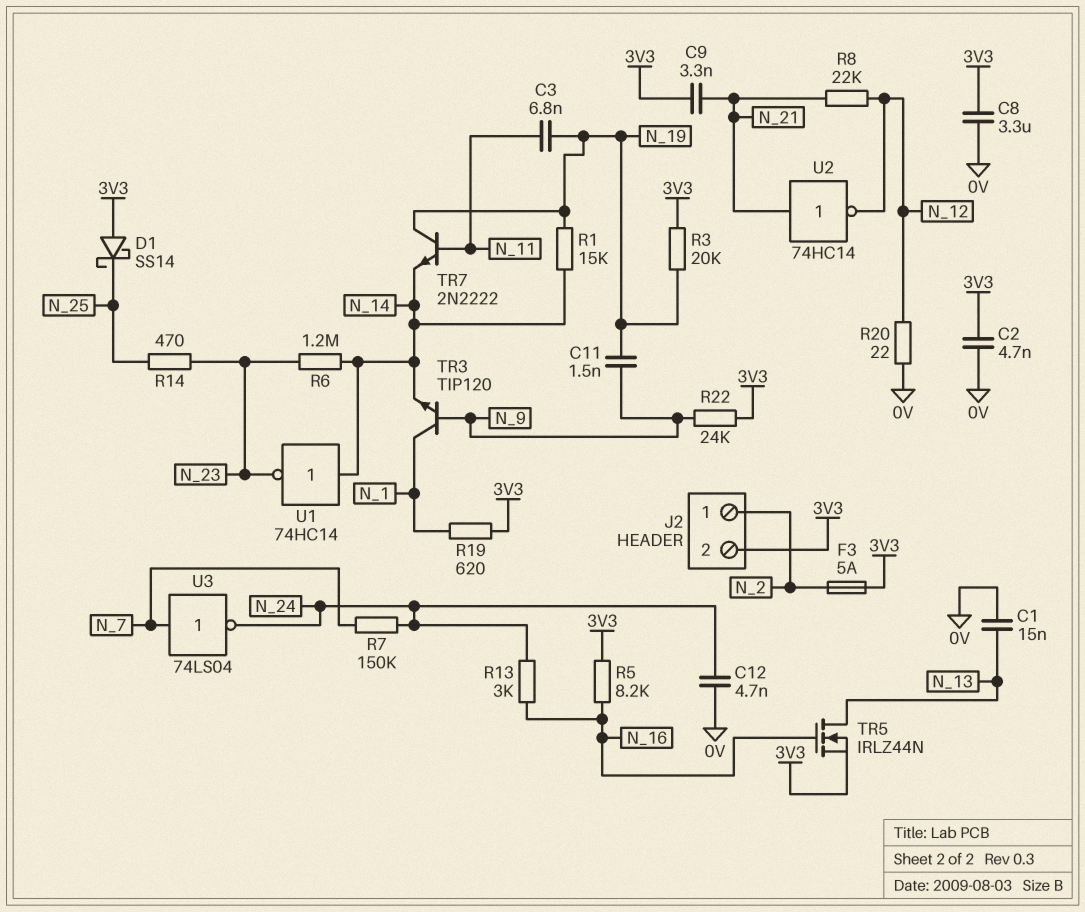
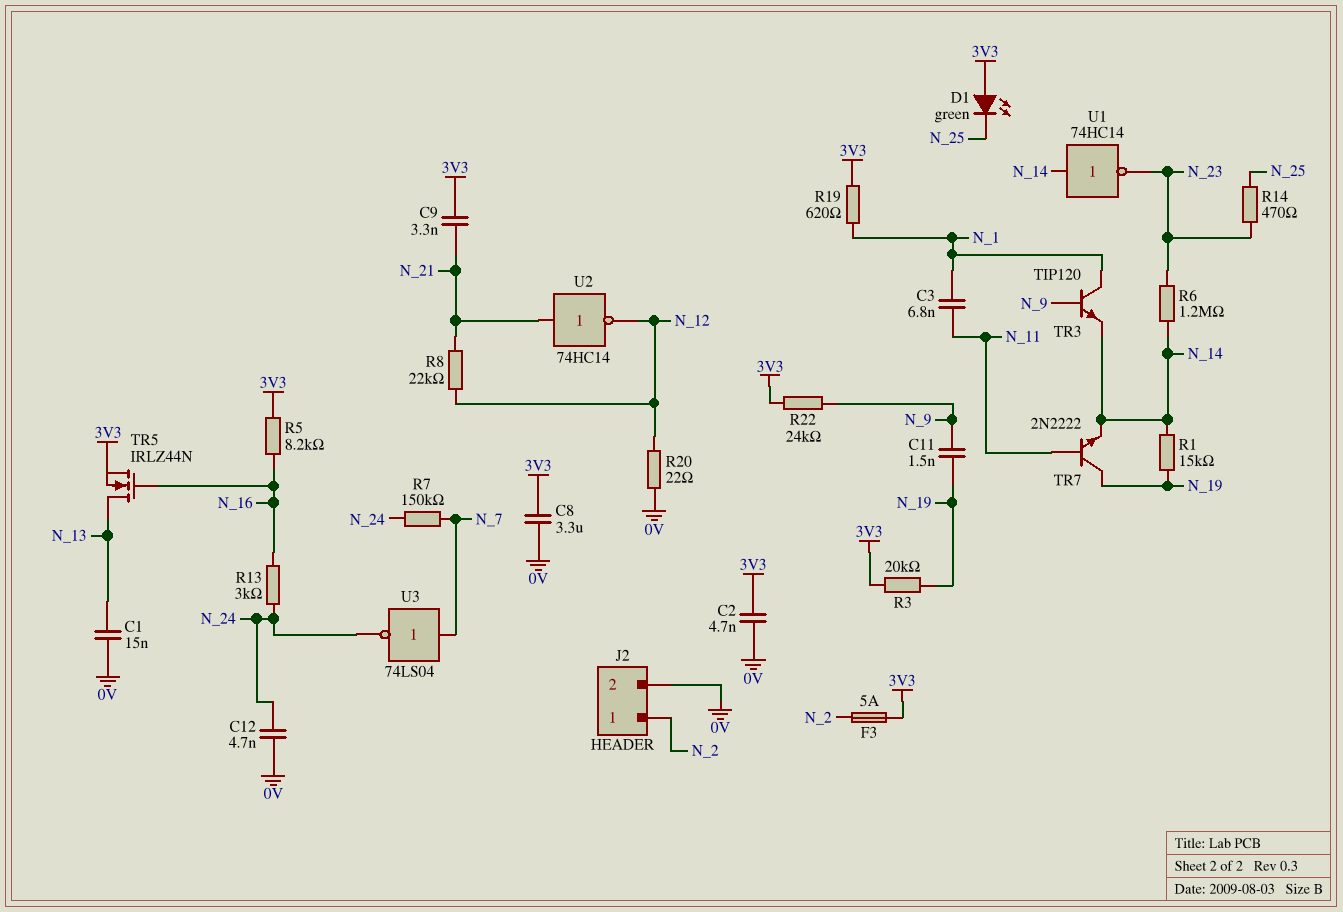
C3: 6.8nF (N_11, N_19) -> 6.8nF (N_1, N_11)
D1: schottky SS14 (A 3V3, K N_25) -> LED green (A 3V3, K N_25)
J2 pin 2: 3V3 -> 0V

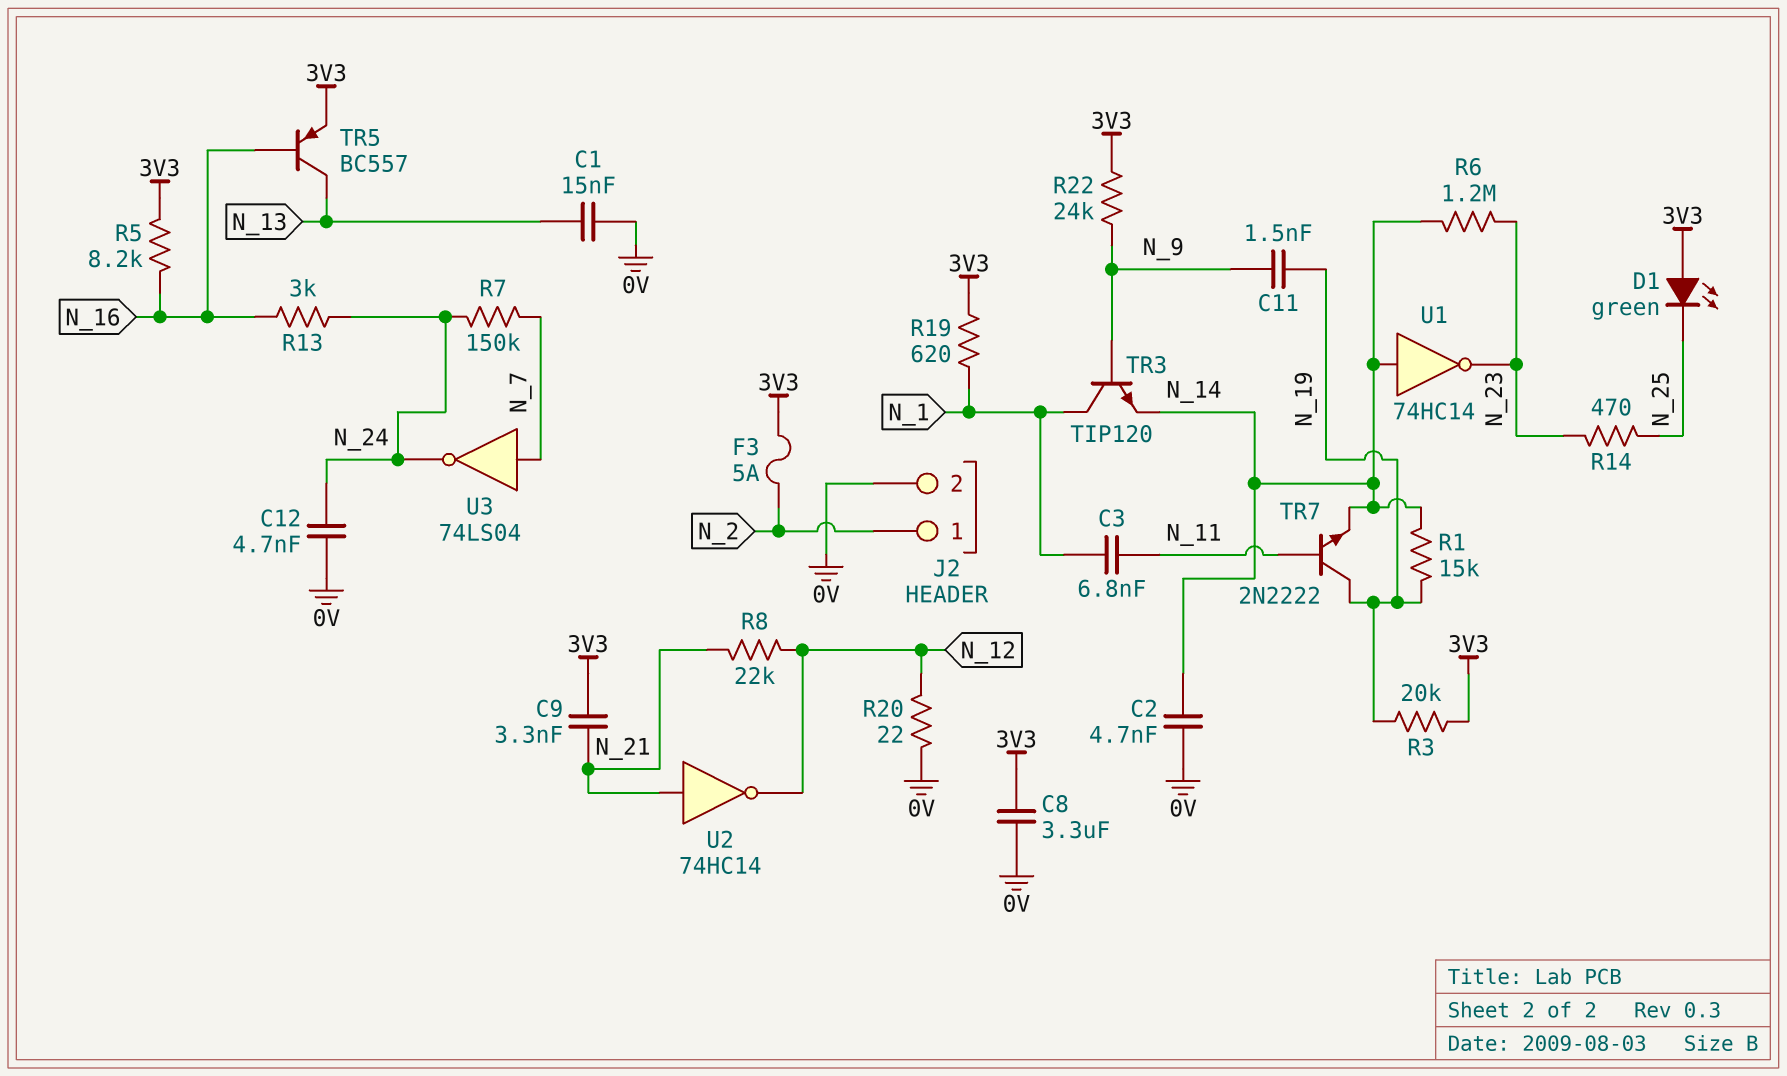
C2: 4.7nF (0V, 3V3) -> 4.7nF (0V, N_14)
TR5: NMOS IRLZ44N (G N_16, D N_13, S 3V3) -> PNP BC557 (B N_16, C N_13, E 3V3)

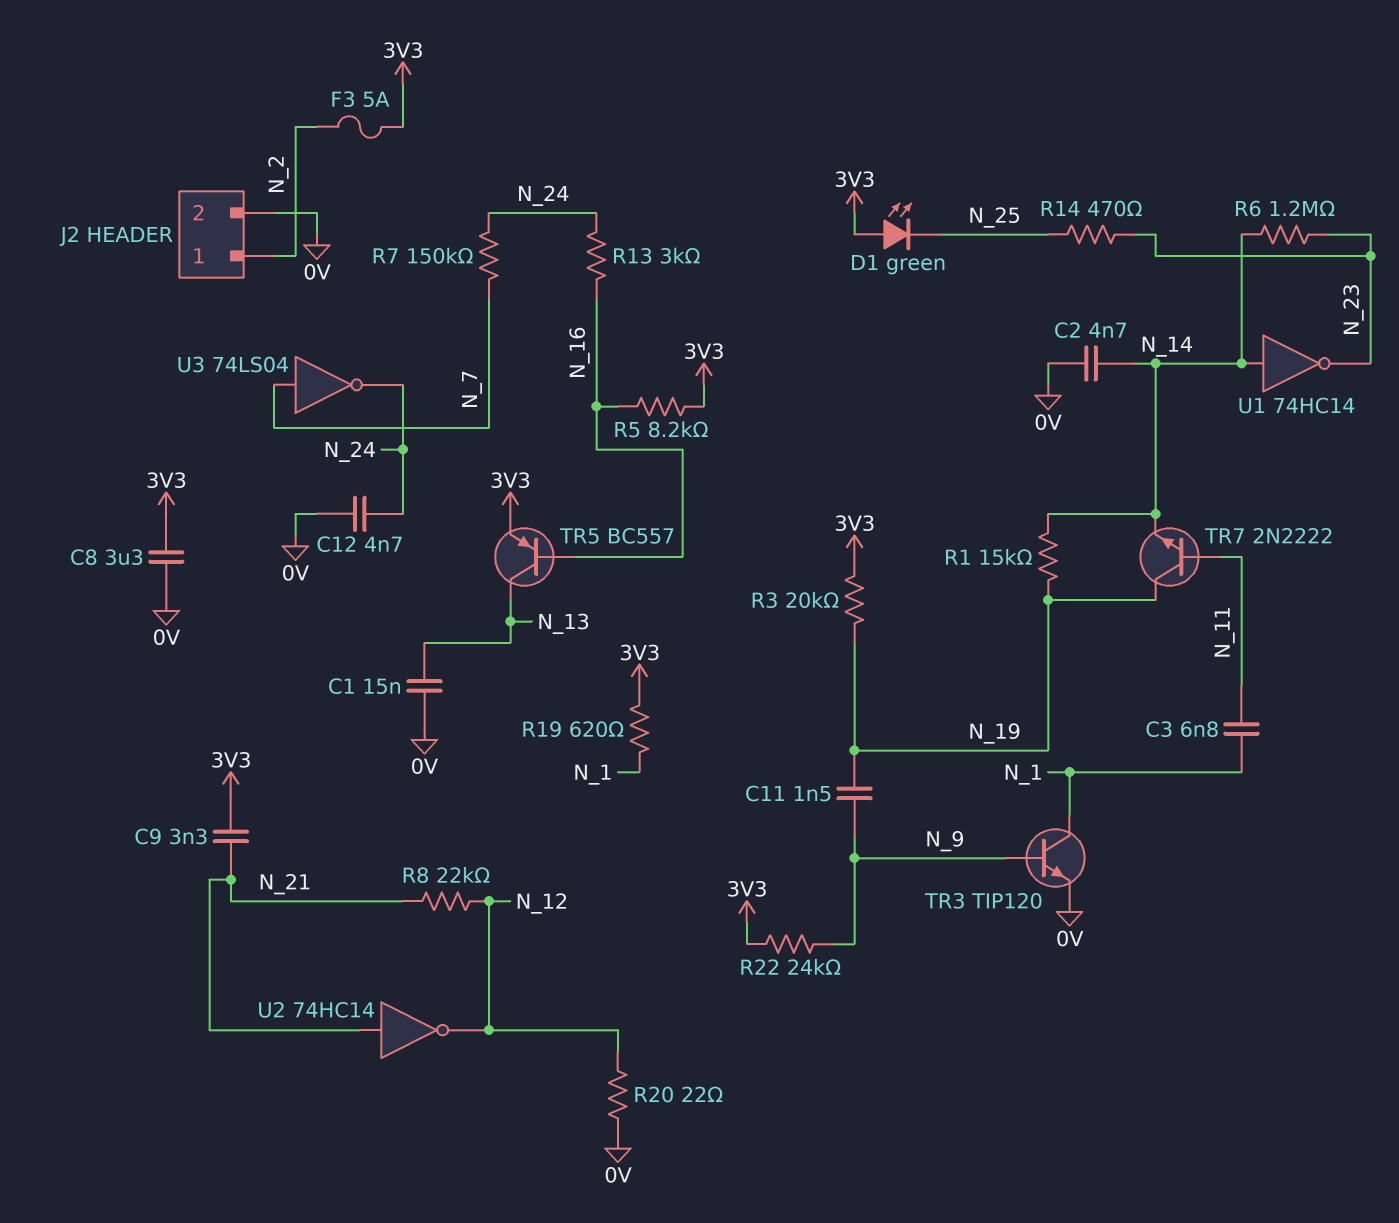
TR3: NPN TIP120 (B N_9, C N_1, E N_14) -> NPN TIP120 (B N_9, C N_1, E 0V)

